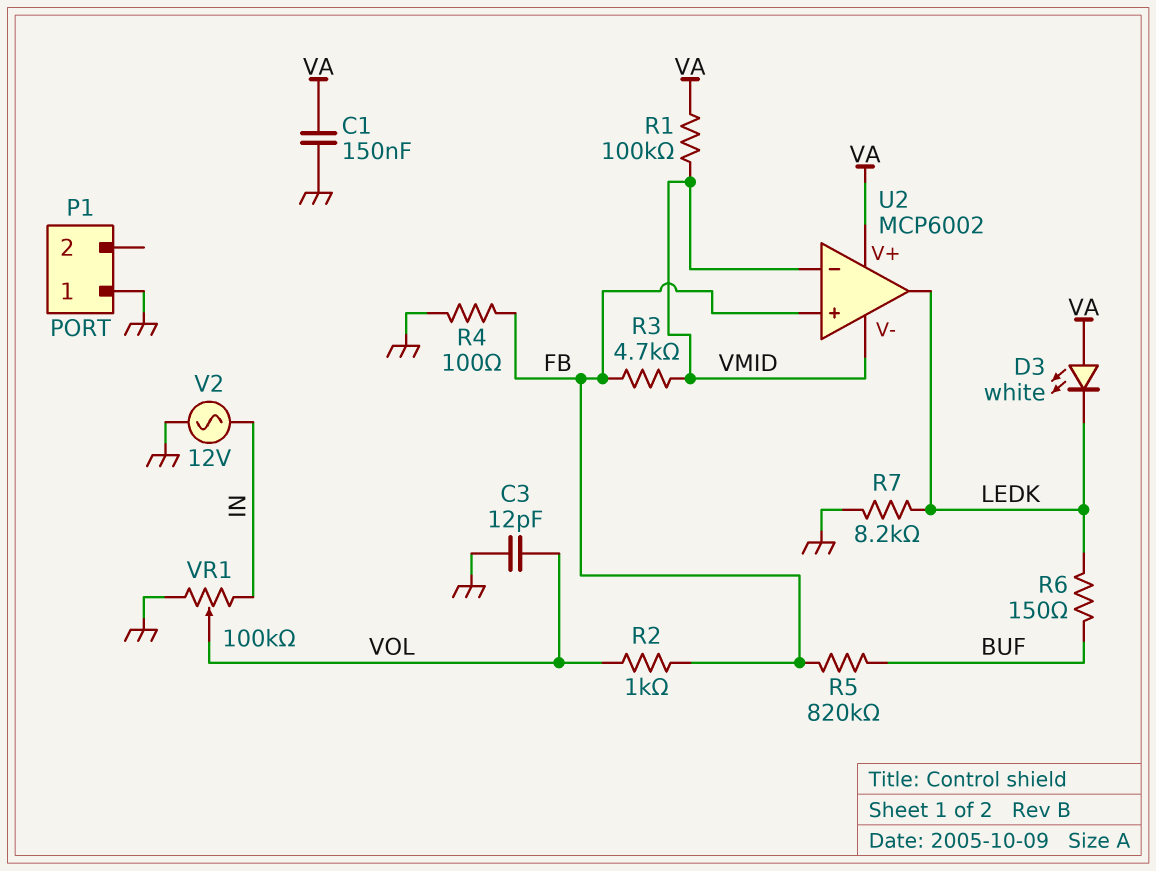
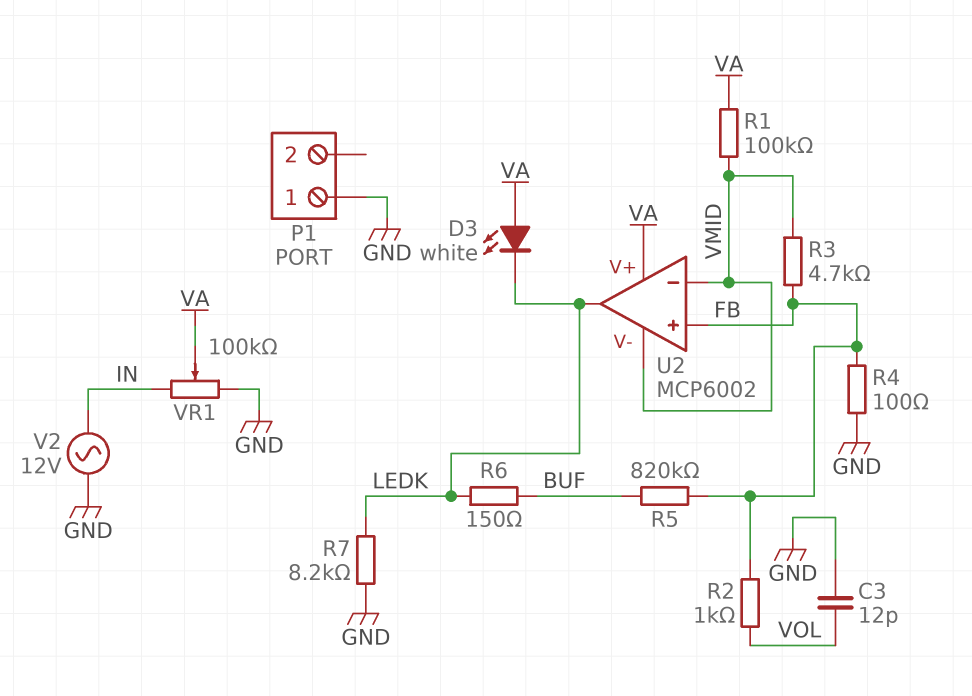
C1: 150nF (GND, VA) -> none
VR1: 100k (GND, IN, wiper VOL) -> 100k (GND, IN, wiper VA)

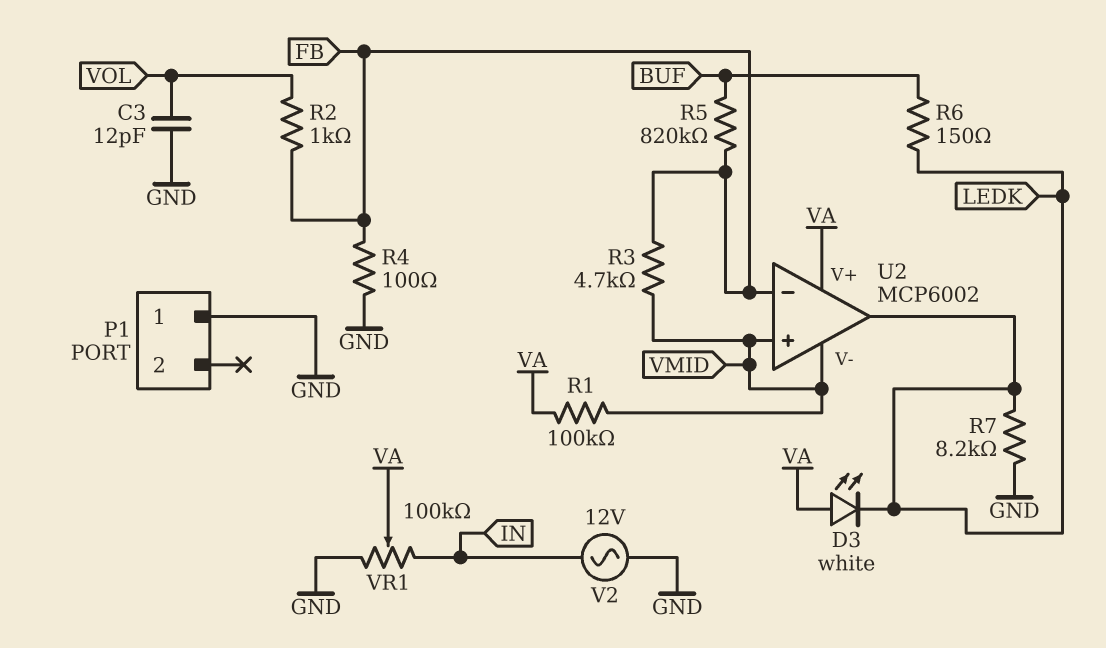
U2 pin in+: FB -> VMID
U2 pin in-: VMID -> FB

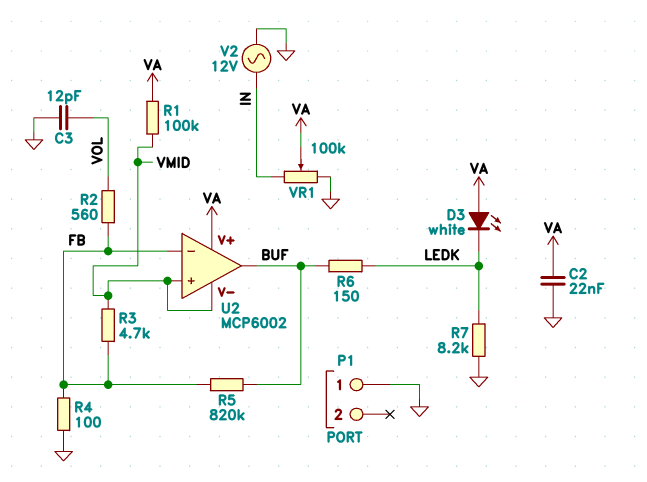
C2: none -> 22nF (GND, VA)
R2: 1k (FB, VOL) -> 560 (FB, VOL)
U2 pin out: LEDK -> BUF

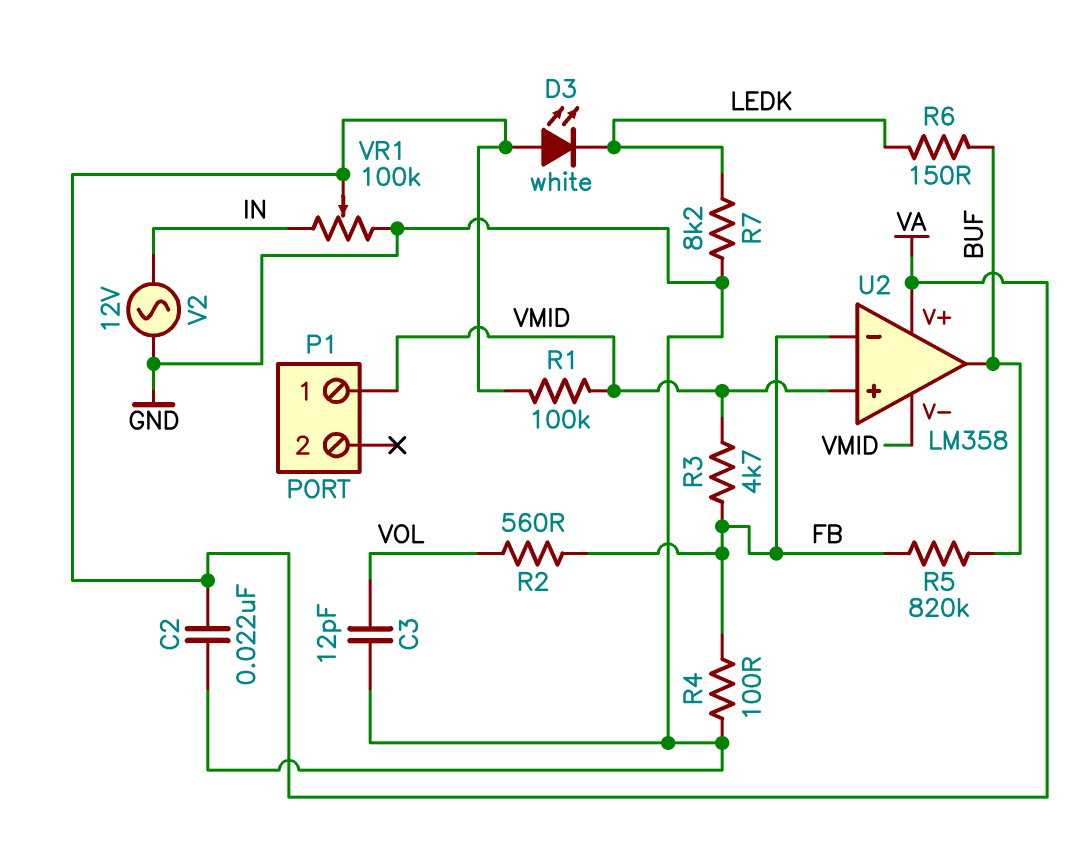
P1 pin 1: GND -> VMID
U2: MCP6002 -> LM358

